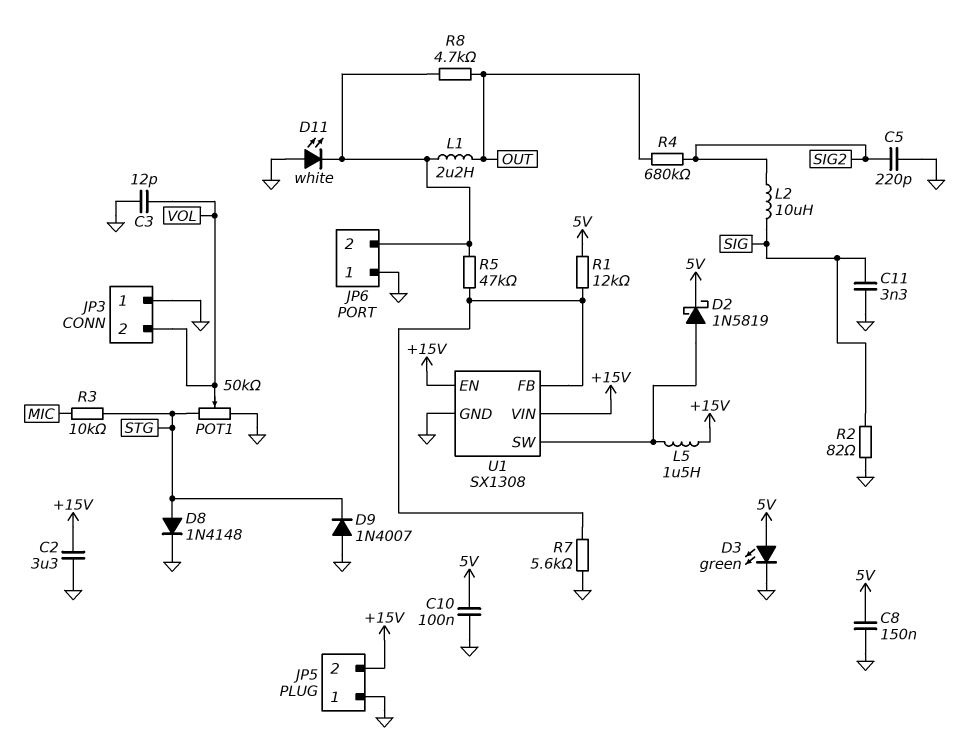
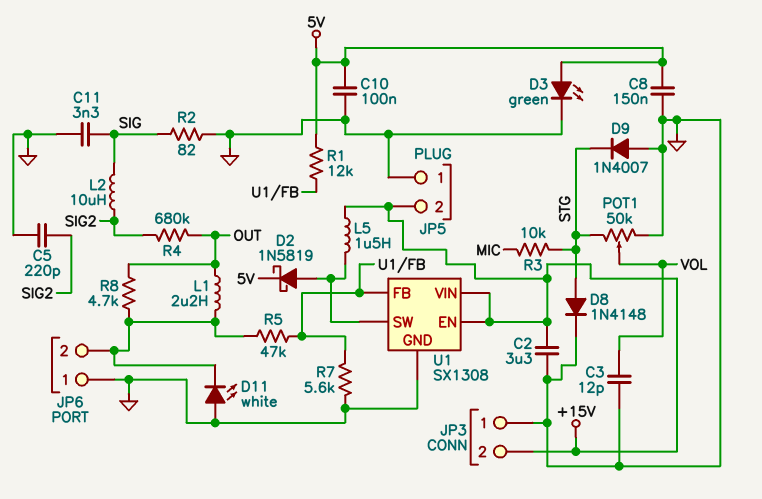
JP3 pin 2: VOL -> +15V

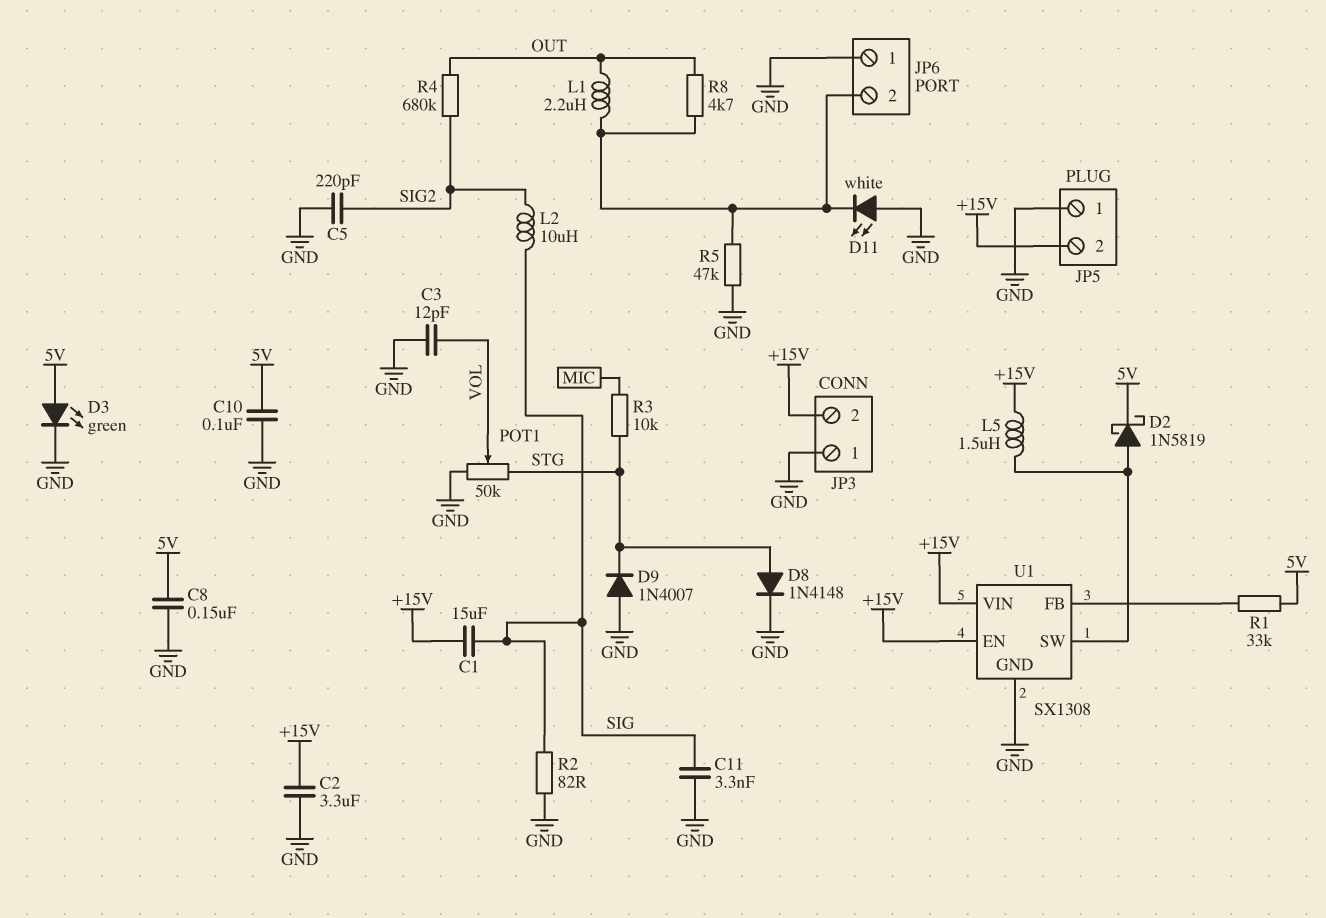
C1: none -> 15uF (+15V, SIG)
R1: 12k (5V, U1/FB) -> 33k (5V, U1/FB)
R5: 47k (JP6/2, U1/FB) -> 47k (GND, JP6/2)
R7: 5.6k (GND, U1/FB) -> none

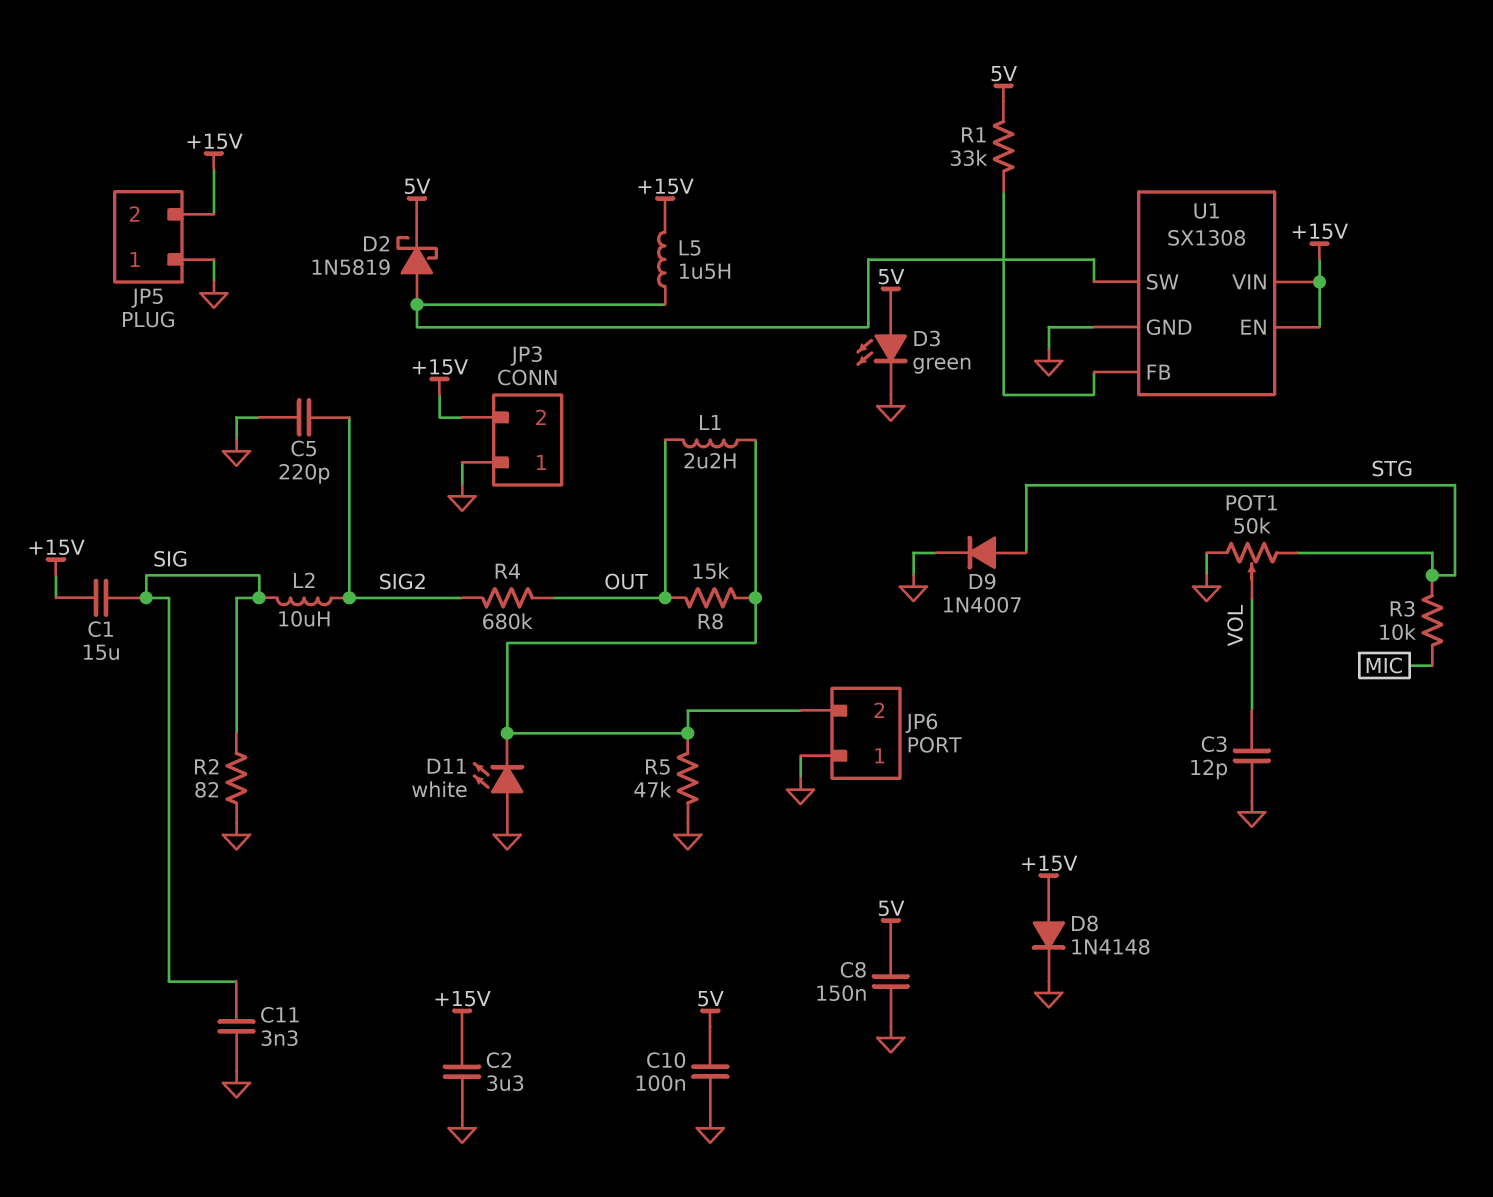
D8: diode 1N4148 (A STG, K GND) -> diode 1N4148 (A +15V, K GND)
D9: diode 1N4007 (A GND, K STG) -> diode 1N4007 (A STG, K GND)
R8: 4.7k (JP6/2, OUT) -> 15k (JP6/2, OUT)

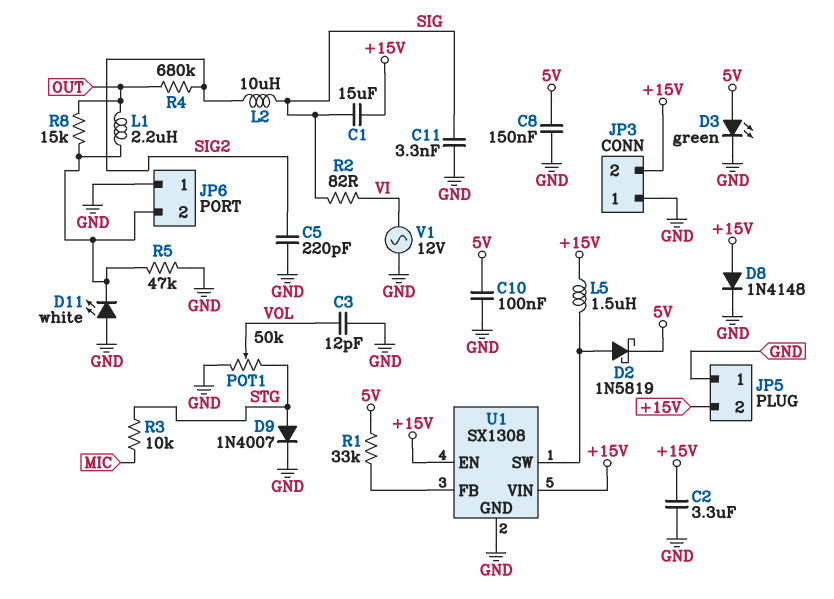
R2: 82 (GND, SIG) -> 82 (SIG, VI)
V1: none -> AC 12V (GND, VI)

